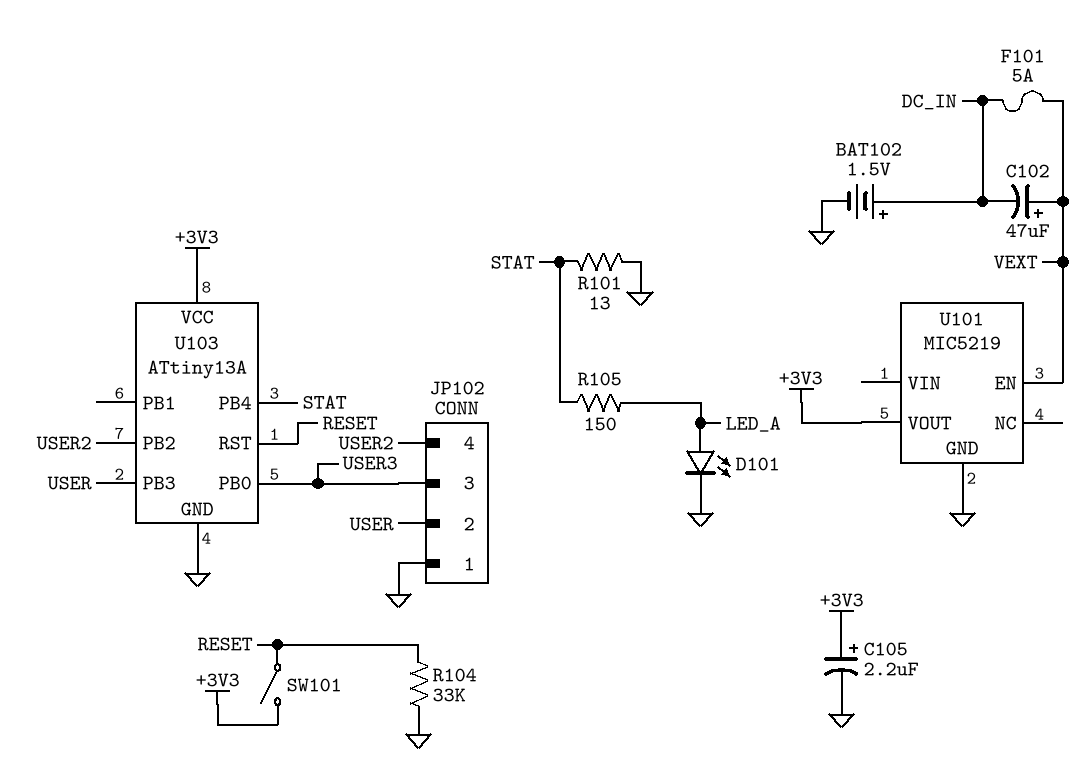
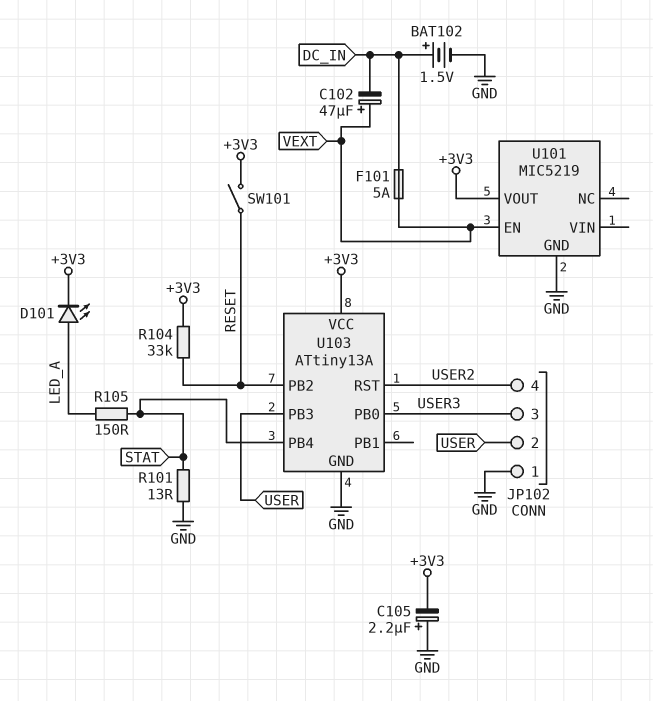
C105: 2.2uF (plus +3V3, minus GND) -> 2.2uF (plus GND, minus +3V3)
D101: LED (A LED_A, K GND) -> LED (A LED_A, K +3V3)
R104: 33k (GND, RESET) -> 33k (+3V3, RESET)
U103 pin PB2: USER2 -> RESET
U103 pin RST: RESET -> USER2

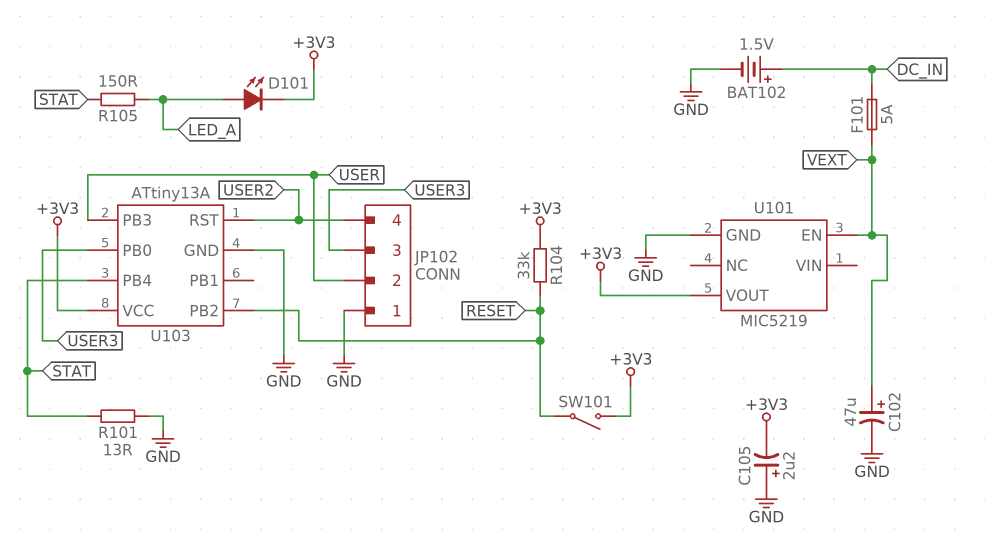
C102: 47uF (plus VEXT, minus DC_IN) -> 47uF (plus VEXT, minus GND)

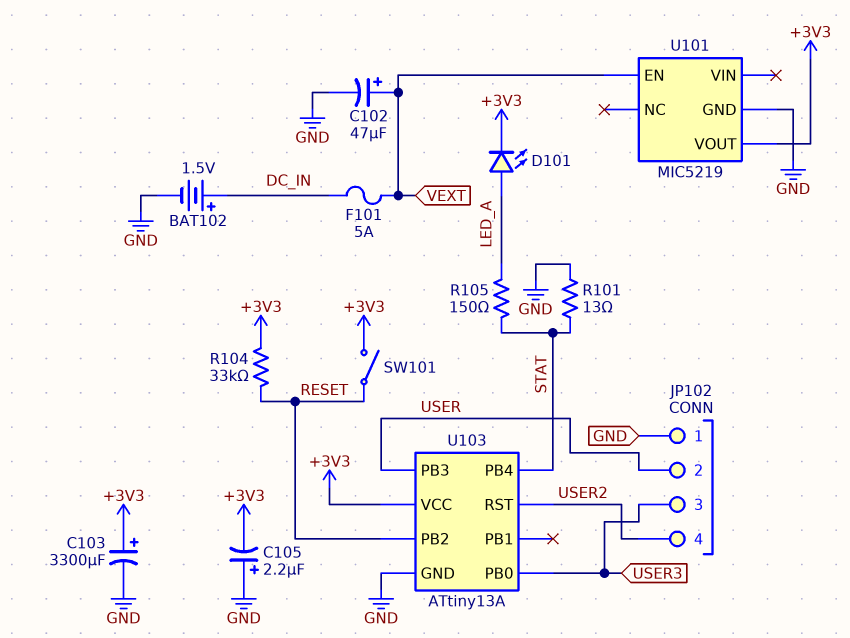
C103: none -> 3300uF (plus +3V3, minus GND)

